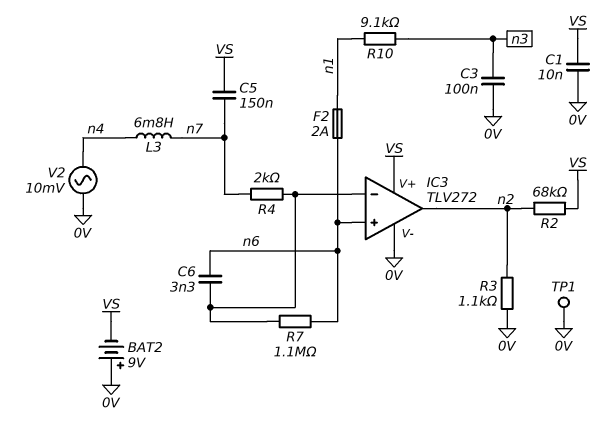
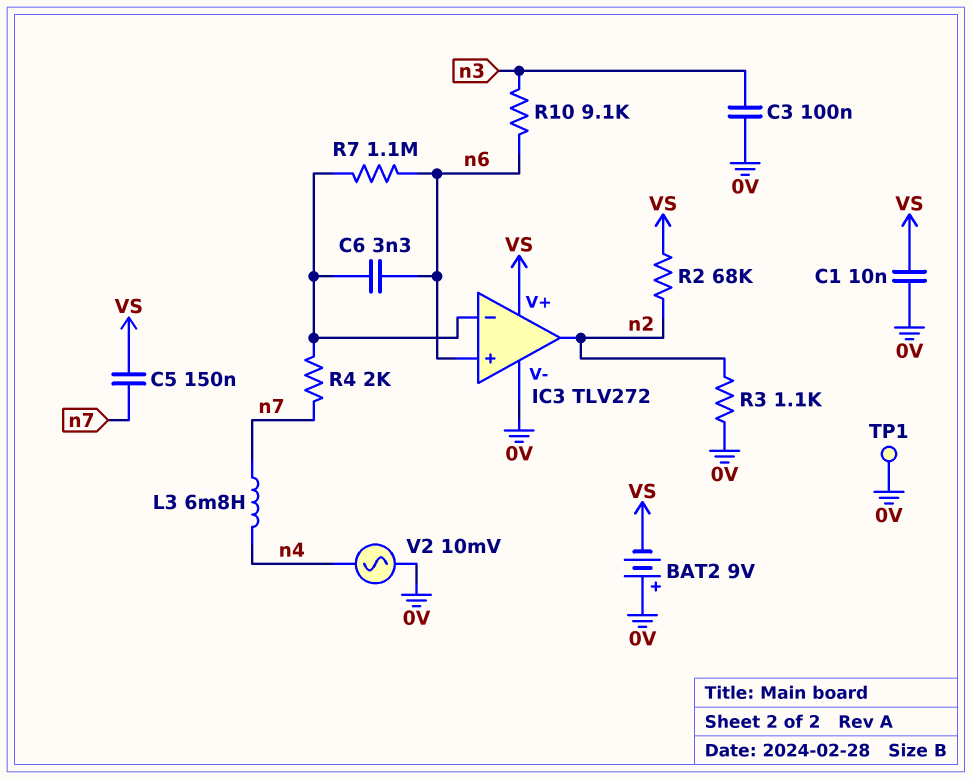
F2: 2A (n1, n6) -> none
R10: 9.1k (n1, n3) -> 9.1k (n3, n6)

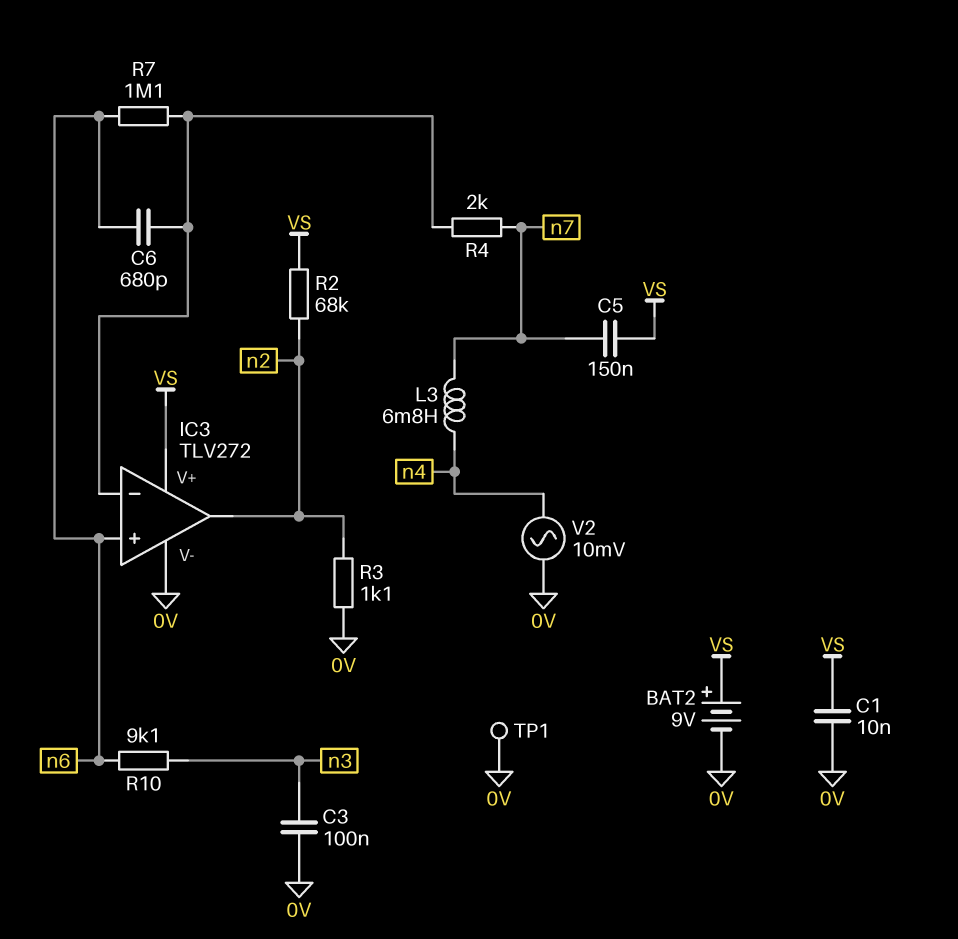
BAT2: 9V (plus 0V, minus VS) -> 9V (plus VS, minus 0V)
C6: 3.3nF (IC3/in-, n6) -> 680pF (IC3/in-, n6)

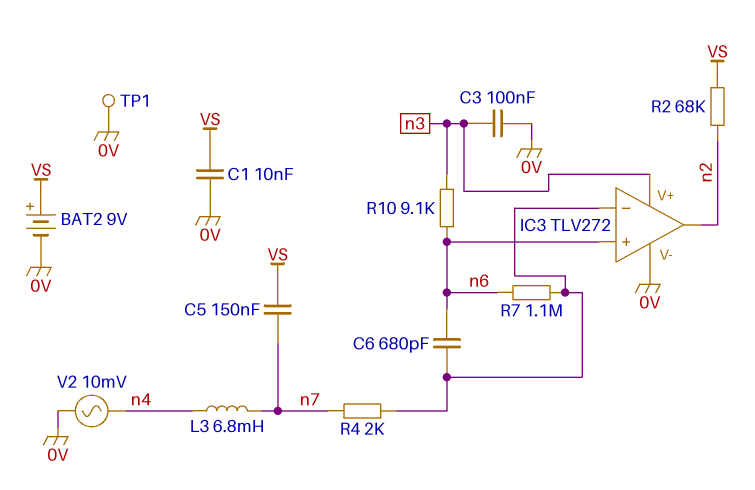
IC3 pin V+: VS -> n3
R3: 1.1k (0V, n2) -> none

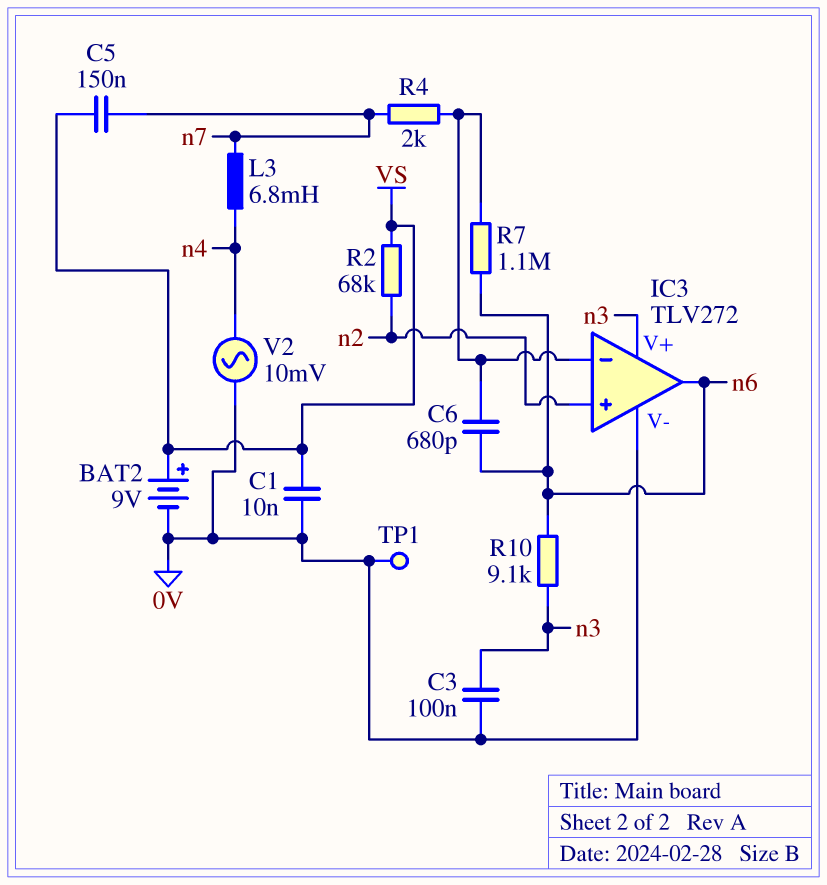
IC3 pin in+: n6 -> n2
IC3 pin out: n2 -> n6

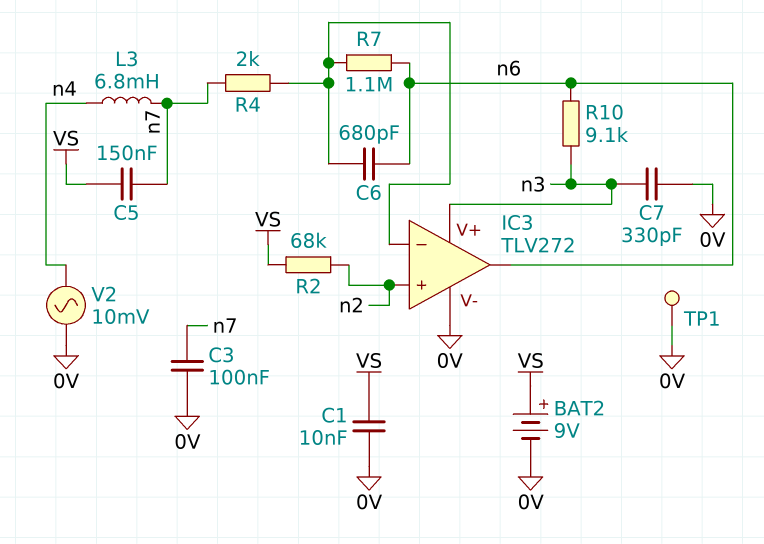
C3: 100nF (0V, n3) -> 100nF (0V, n7)
C7: none -> 330pF (0V, n3)

